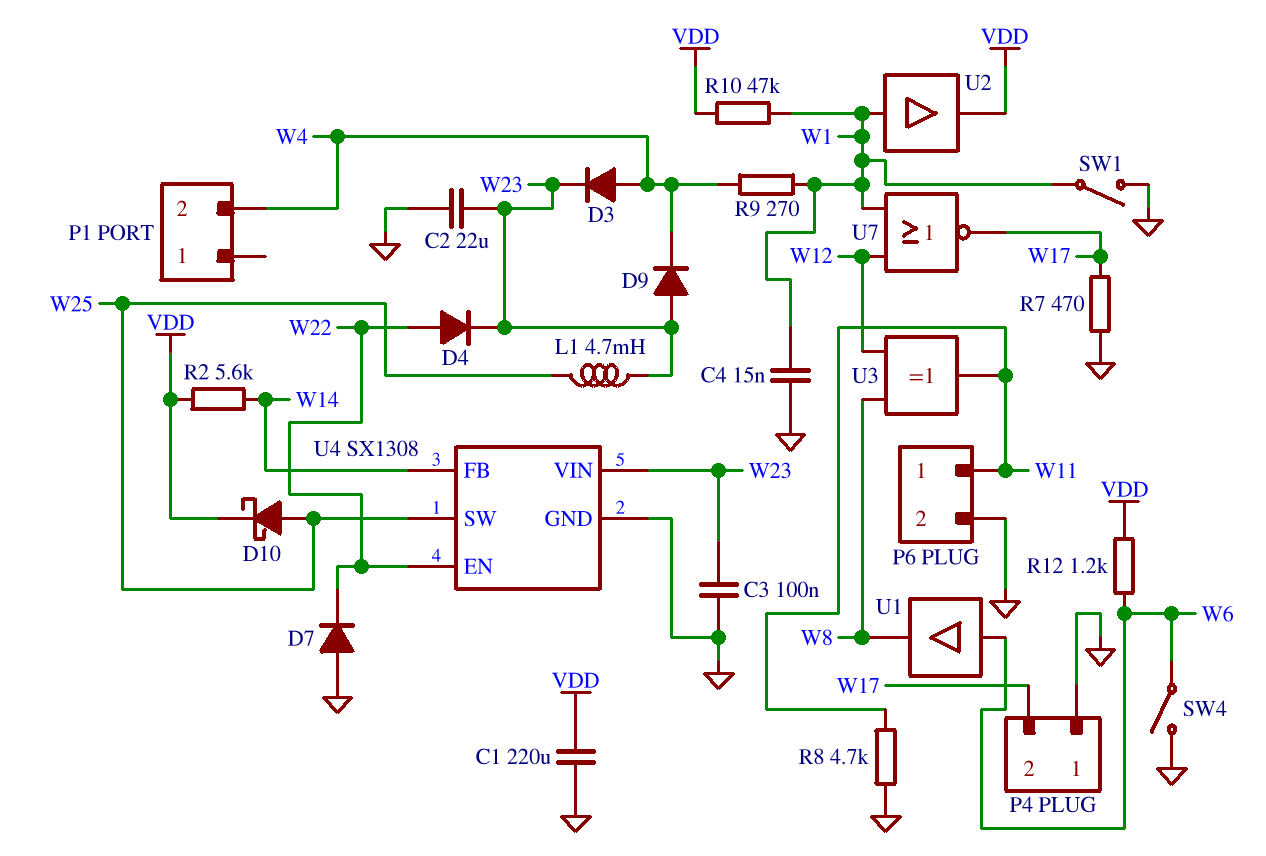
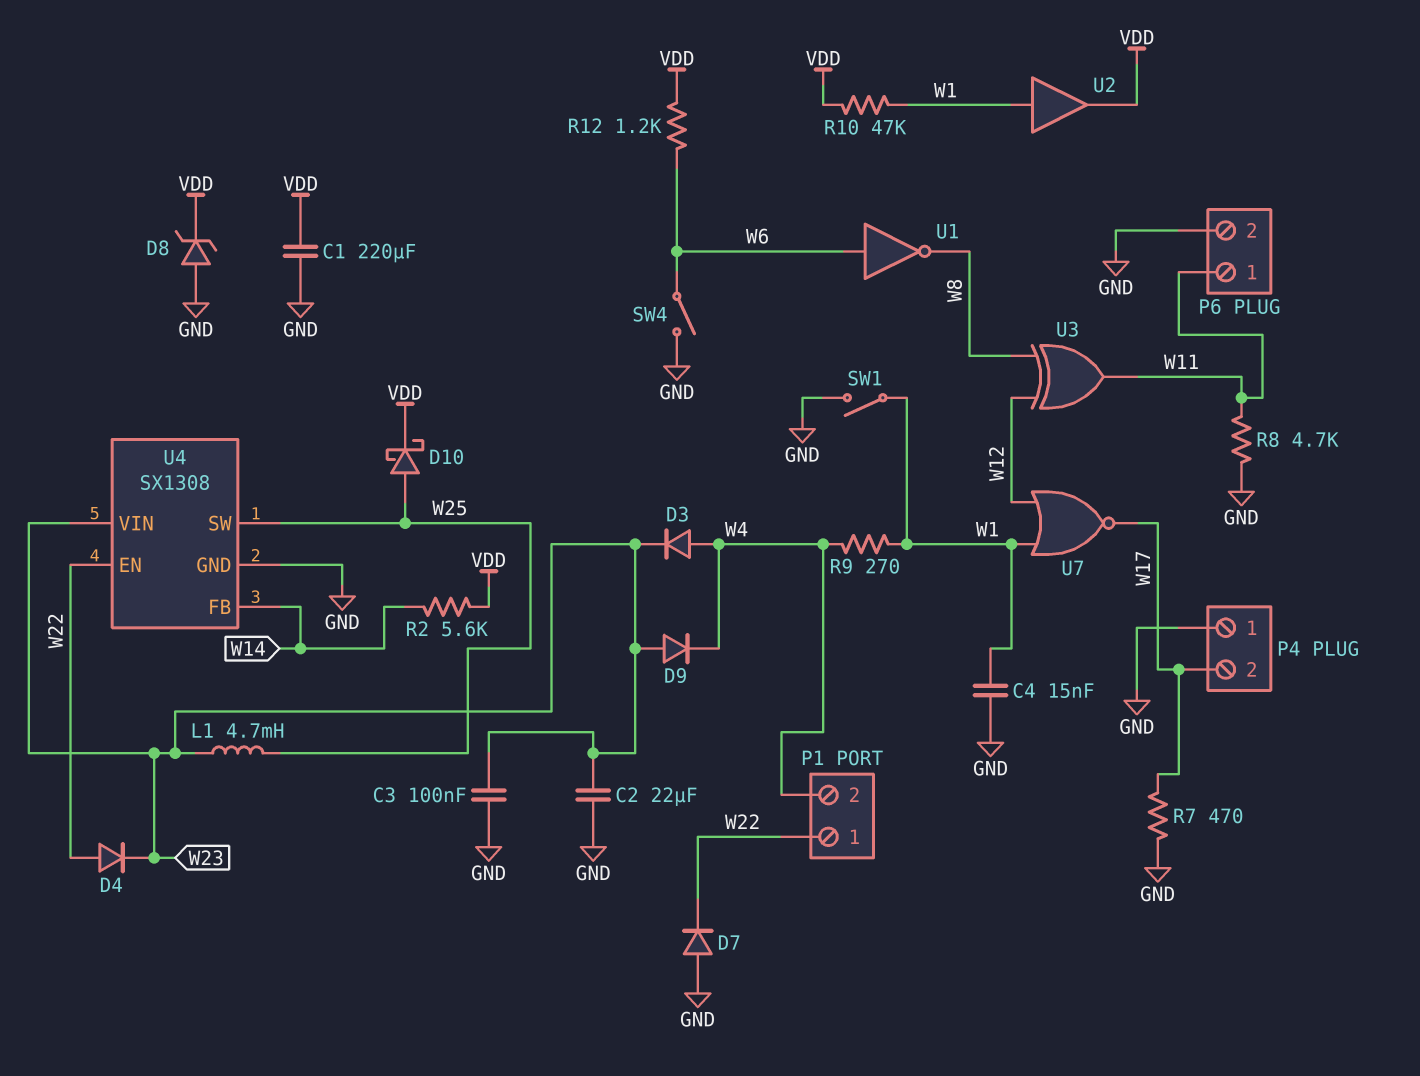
D8: none -> zener (A GND, K VDD)
P1 pin 1: none -> W22
U1: buffer (in W6, out W8) -> NOT (in W6, out W8)

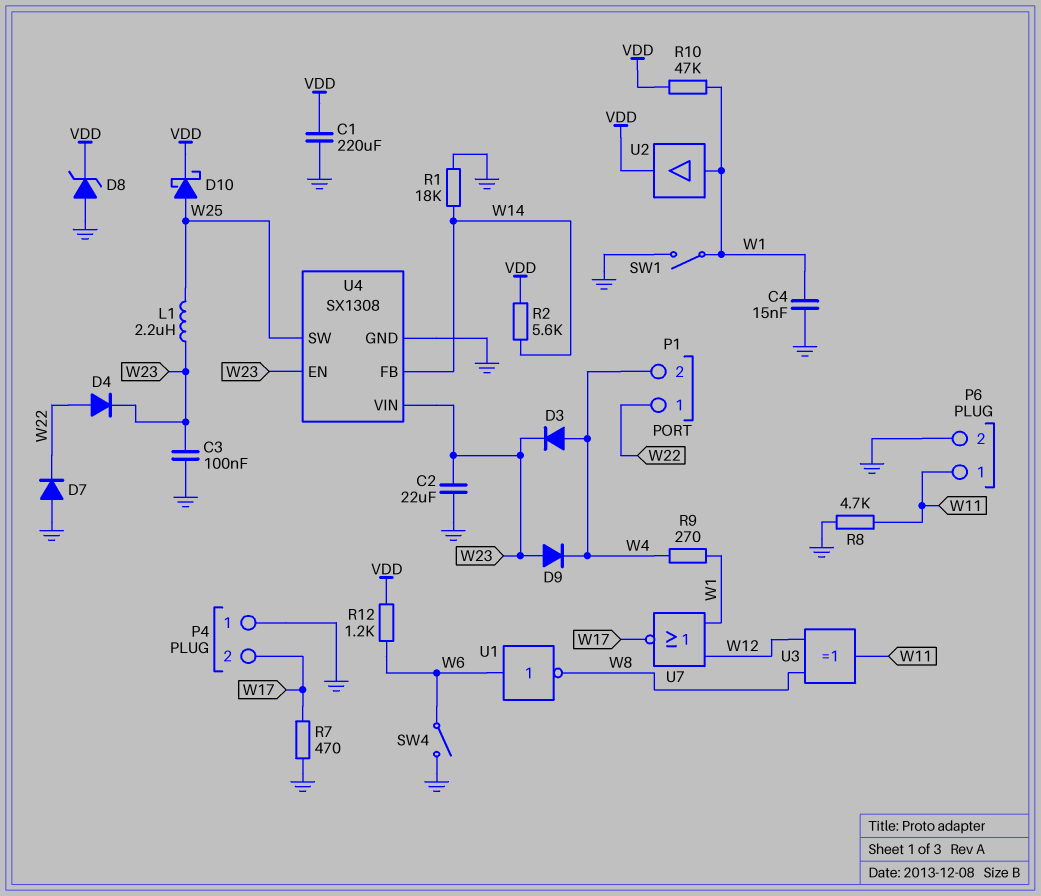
L1: 4.7mH (W23, W25) -> 2.2uH (W23, W25)
R1: none -> 18k (GND, W14)
U4 pin EN: W22 -> W23

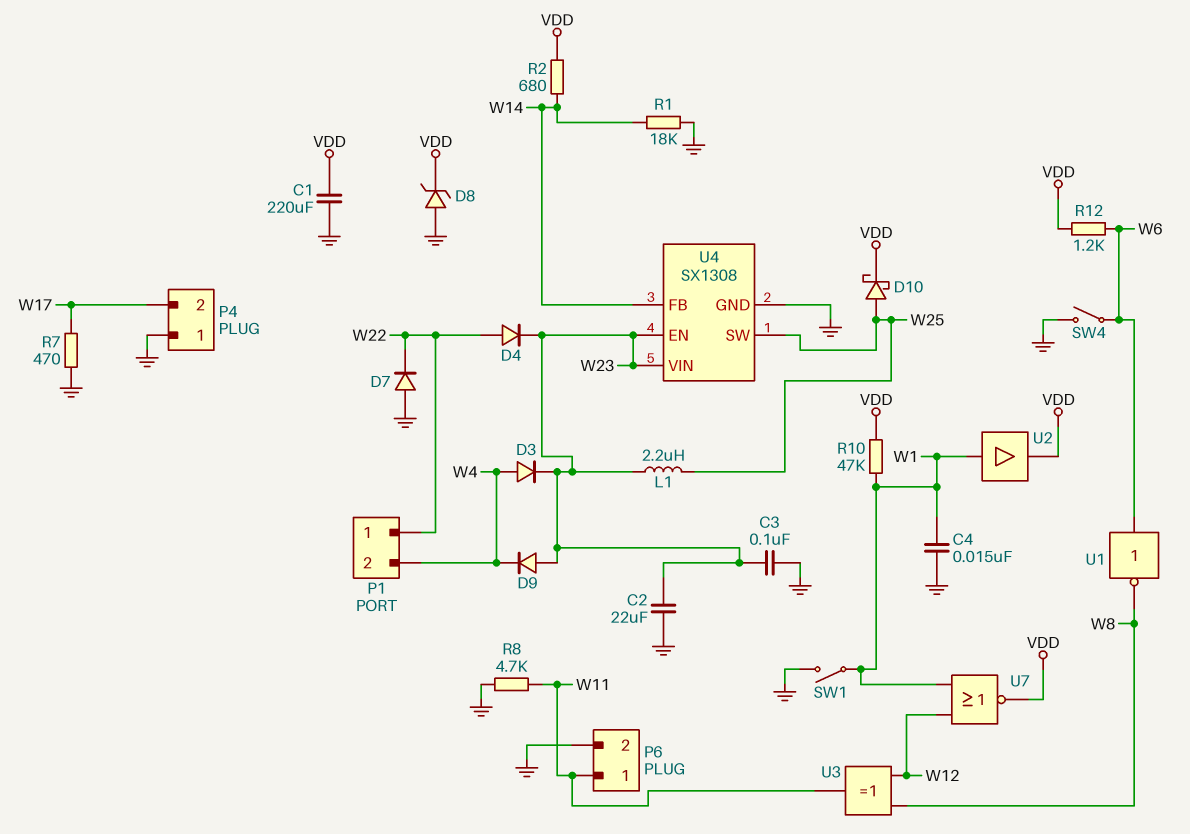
R2: 5.6k (VDD, W14) -> 680 (VDD, W14)
R9: 270 (W1, W4) -> none
U7: NOR (in W1, in W12, out W17) -> NOR (in W1, in W12, out VDD)

